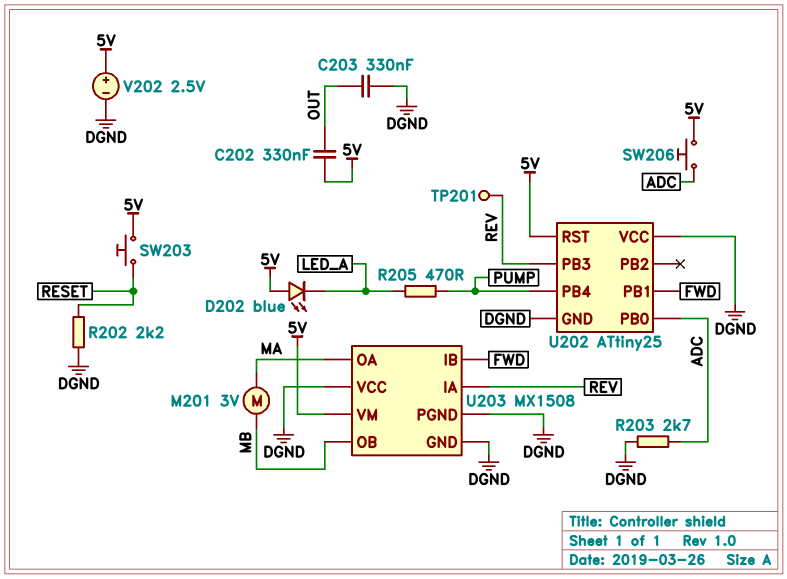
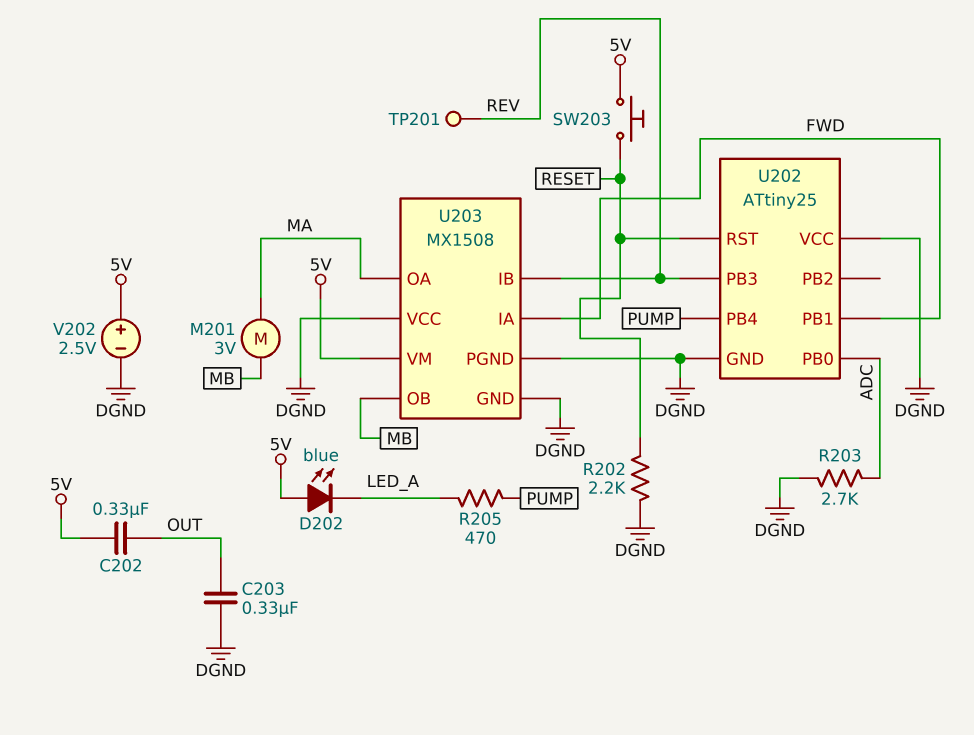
SW206: button (5V, ADC) -> none
U202 pin RST: 5V -> RESET
U203 pin IA: REV -> FWD
U203 pin IB: FWD -> REV

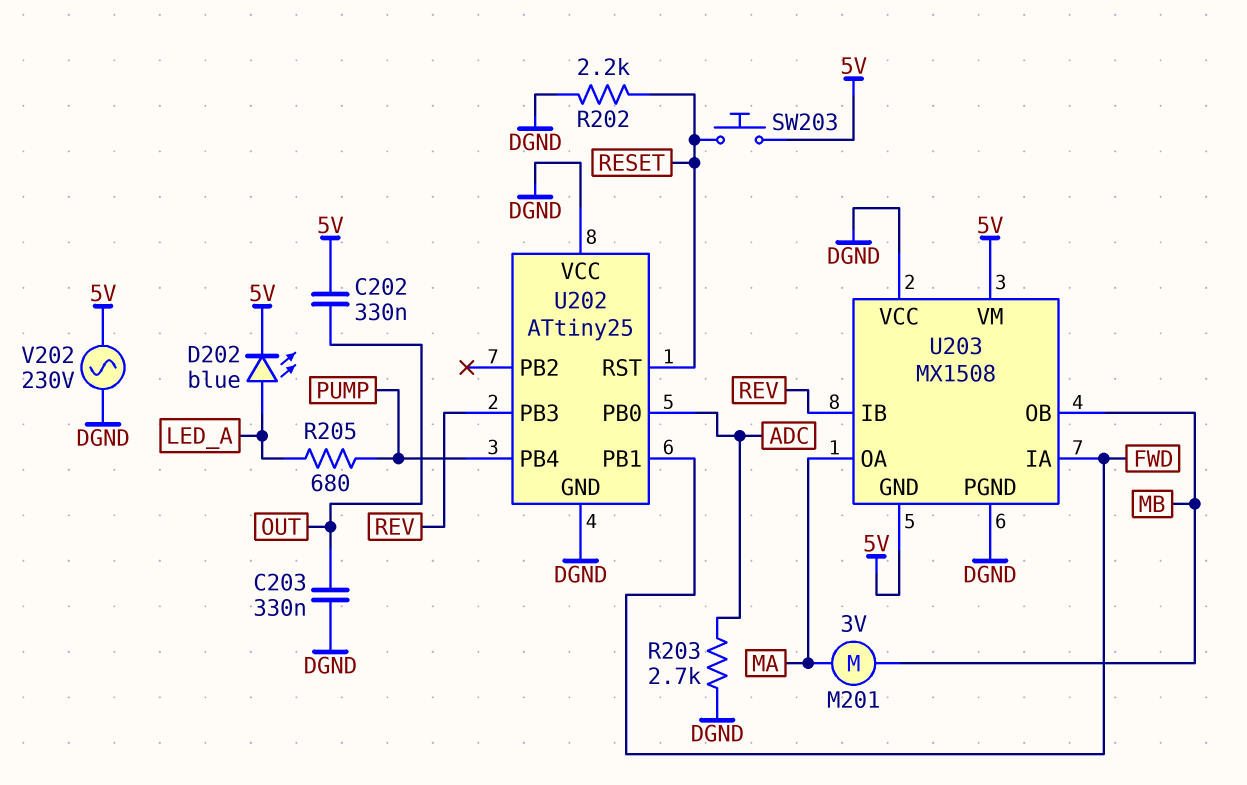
D202: LED blue (A 5V, K LED_A) -> LED blue (A LED_A, K 5V)
R205: 470 (LED_A, PUMP) -> 680 (LED_A, PUMP)
TP201: test point (REV) -> none
U203 pin GND: DGND -> 5V
V202: 2.5V (plus 5V, minus DGND) -> AC 230V (5V, DGND)

